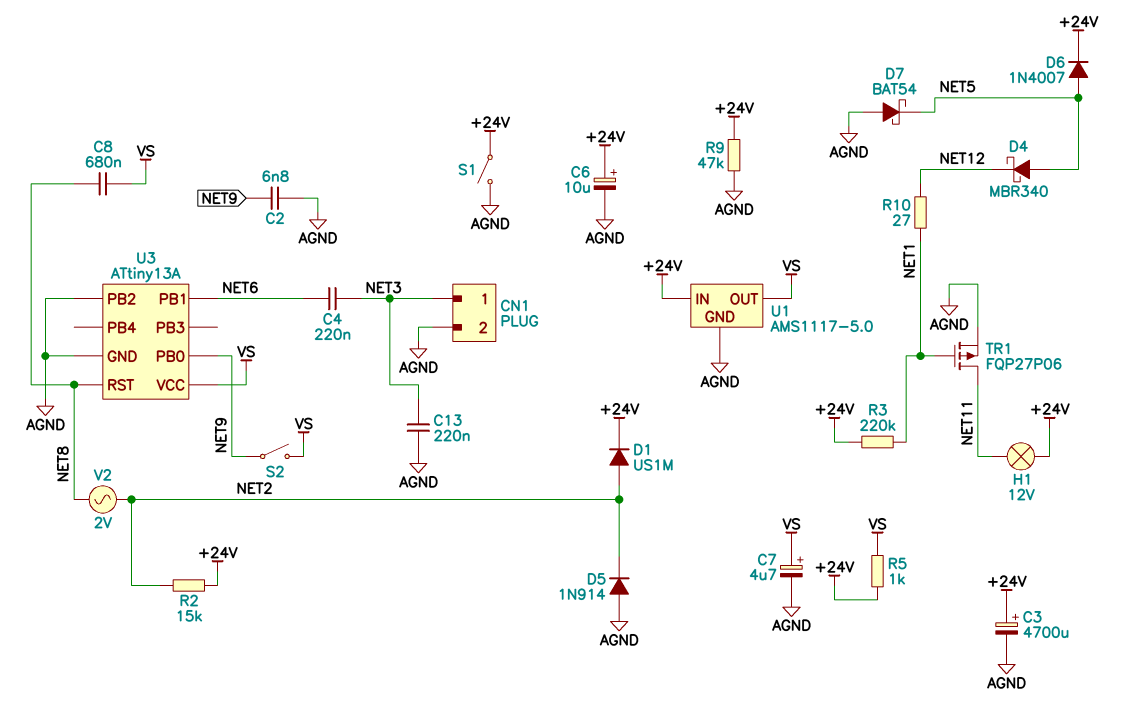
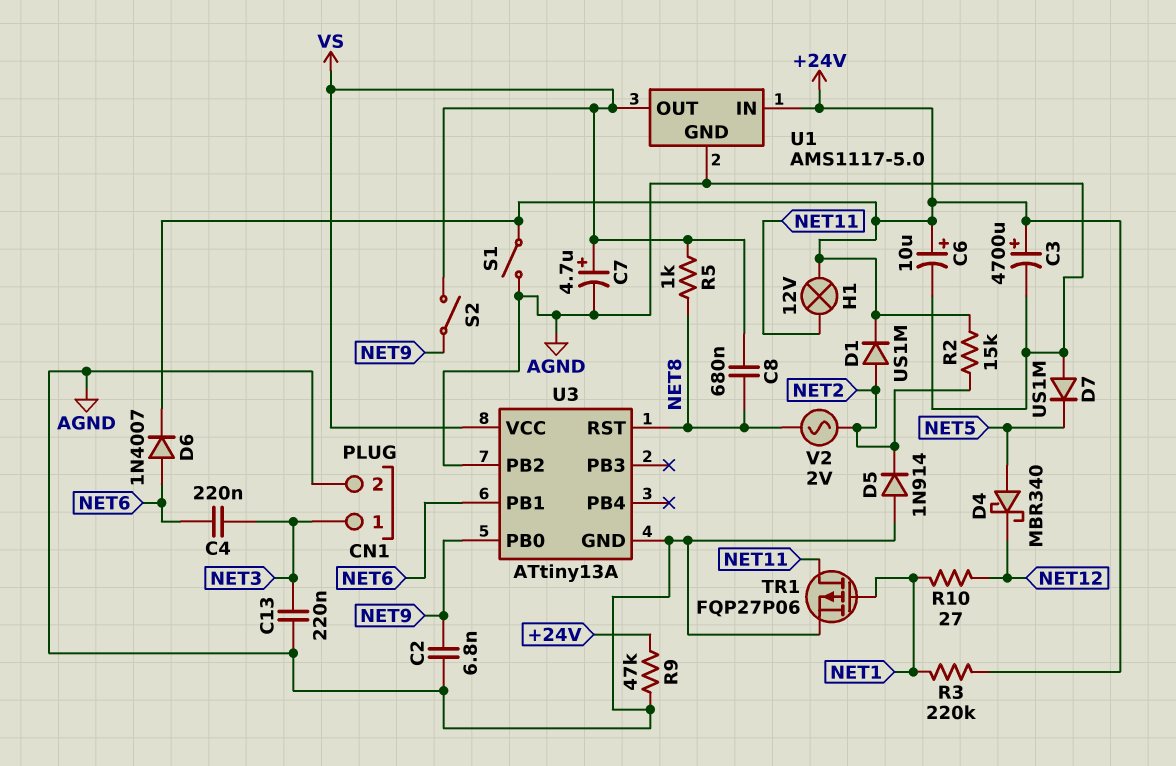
D6: diode 1N4007 (A NET5, K +24V) -> diode 1N4007 (A NET6, K +24V)
D7: schottky BAT54 (A AGND, K NET5) -> diode US1M (A AGND, K NET5)
R5: 1k (+24V, VS) -> 1k (NET8, VS)

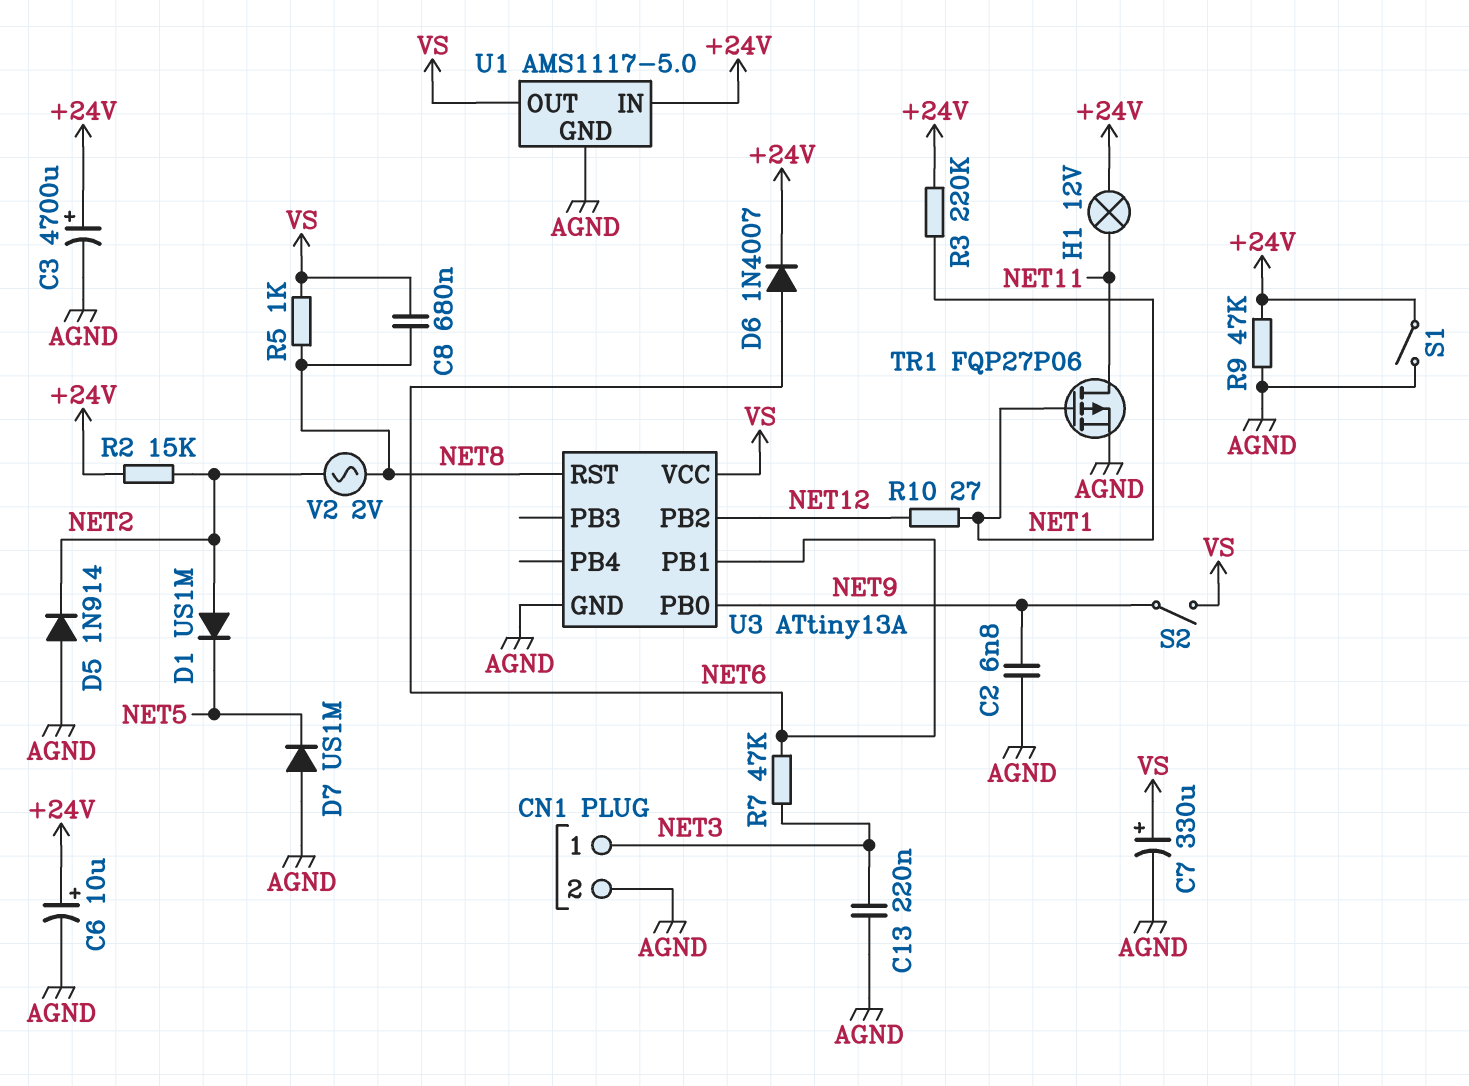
C4: 220nF (NET3, NET6) -> none
C7: 4.7uF (plus VS, minus AGND) -> 330uF (plus VS, minus AGND)
D1: diode US1M (A NET2, K +24V) -> diode US1M (A NET2, K NET5)
D4: schottky MBR340 (A NET5, K NET12) -> none
R7: none -> 47k (NET3, NET6)
U3 pin PB2: AGND -> NET12

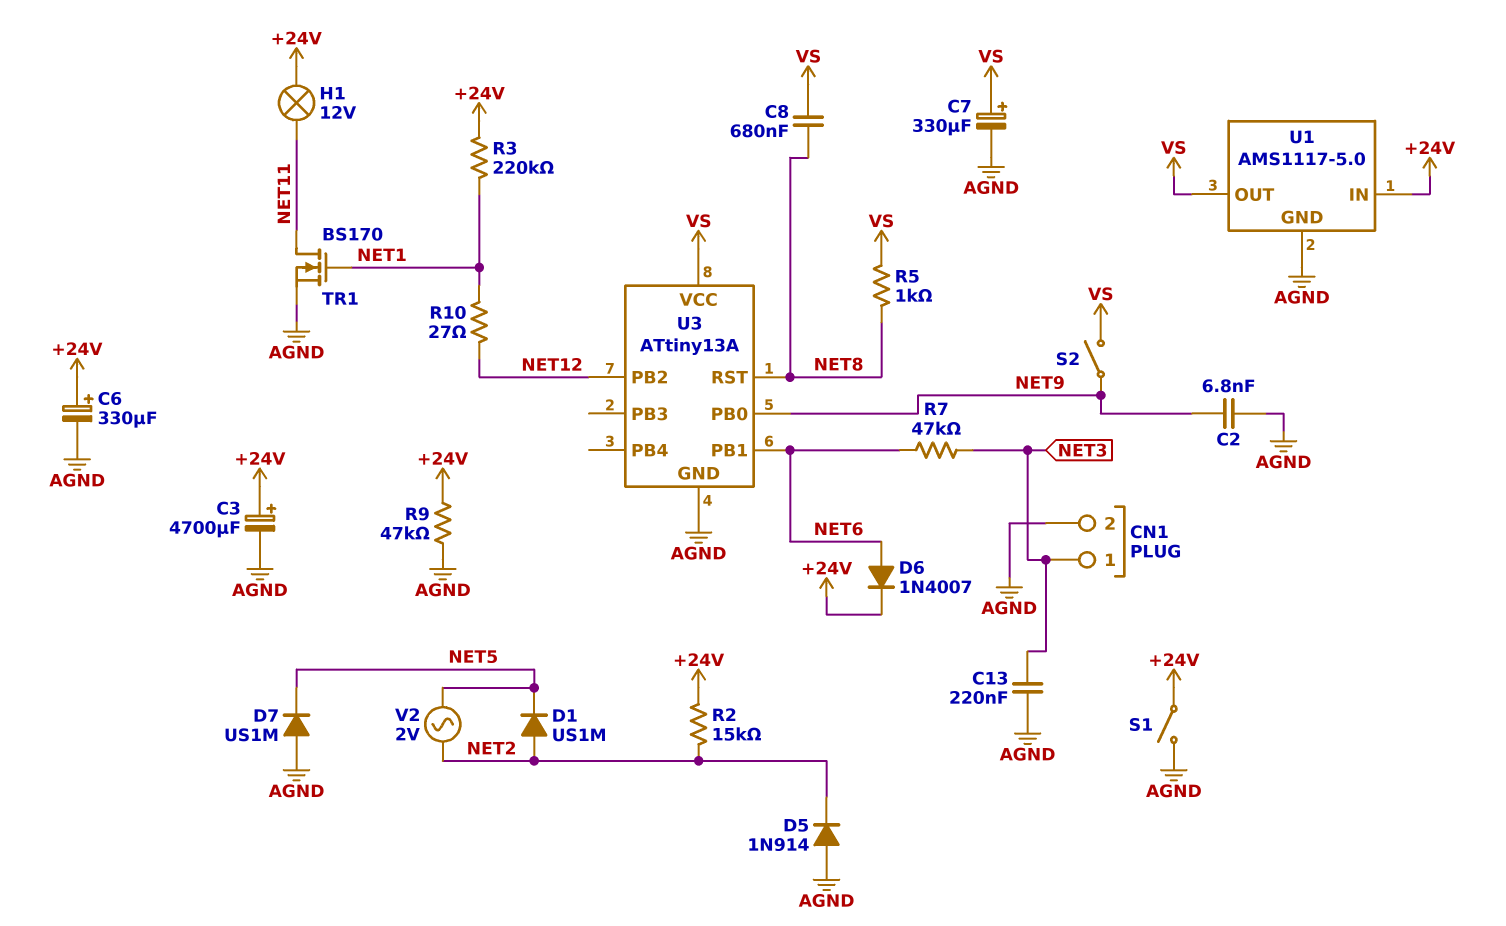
C6: 10uF (plus +24V, minus AGND) -> 330uF (plus +24V, minus AGND)
TR1: PMOS FQP27P06 (G NET1, D NET11, S AGND) -> NMOS BS170 (G NET1, D NET11, S AGND)
V2: AC 2V (NET2, NET8) -> AC 2V (NET2, NET5)

